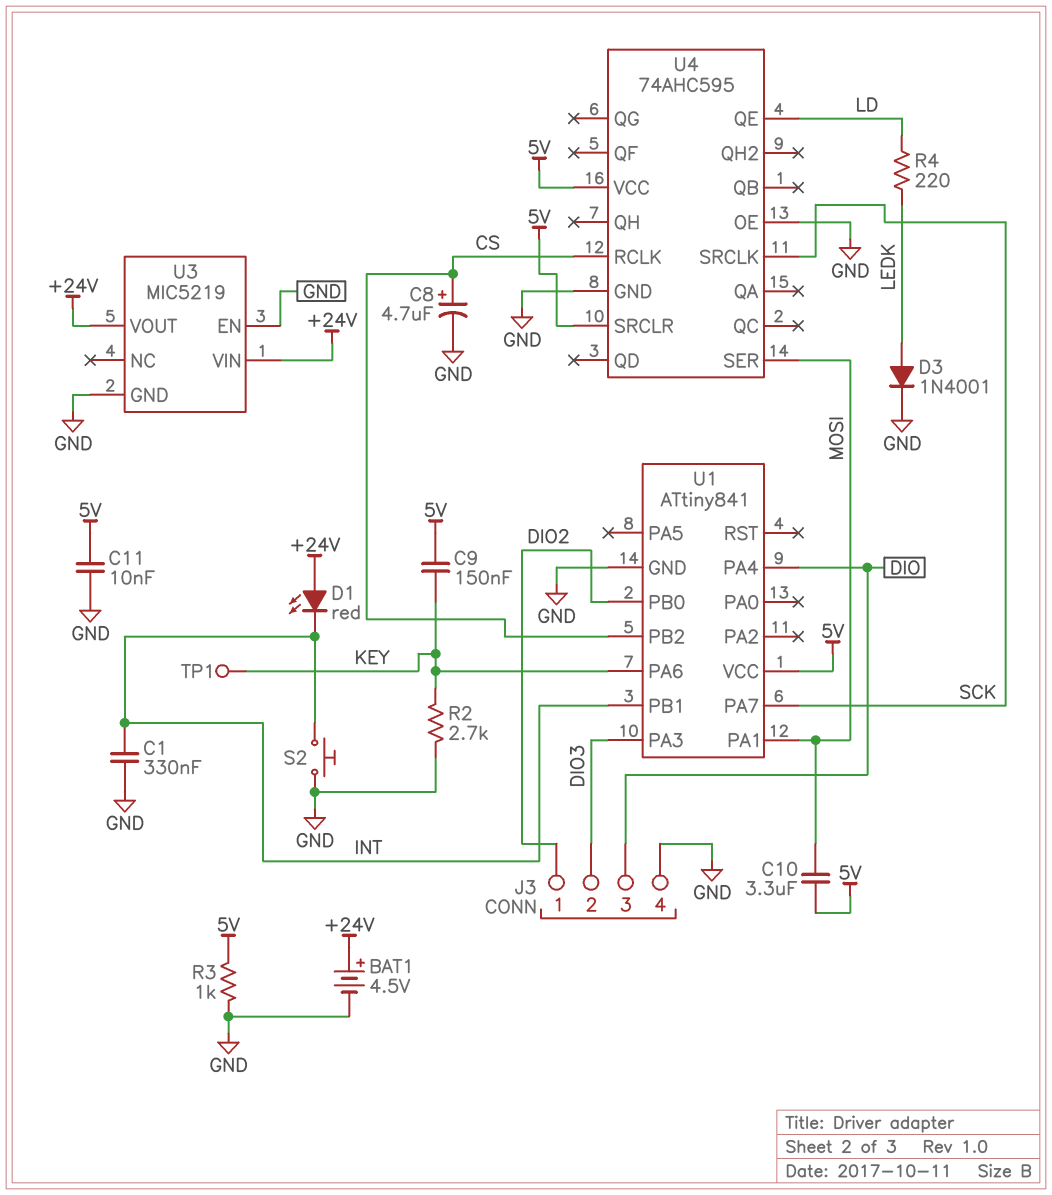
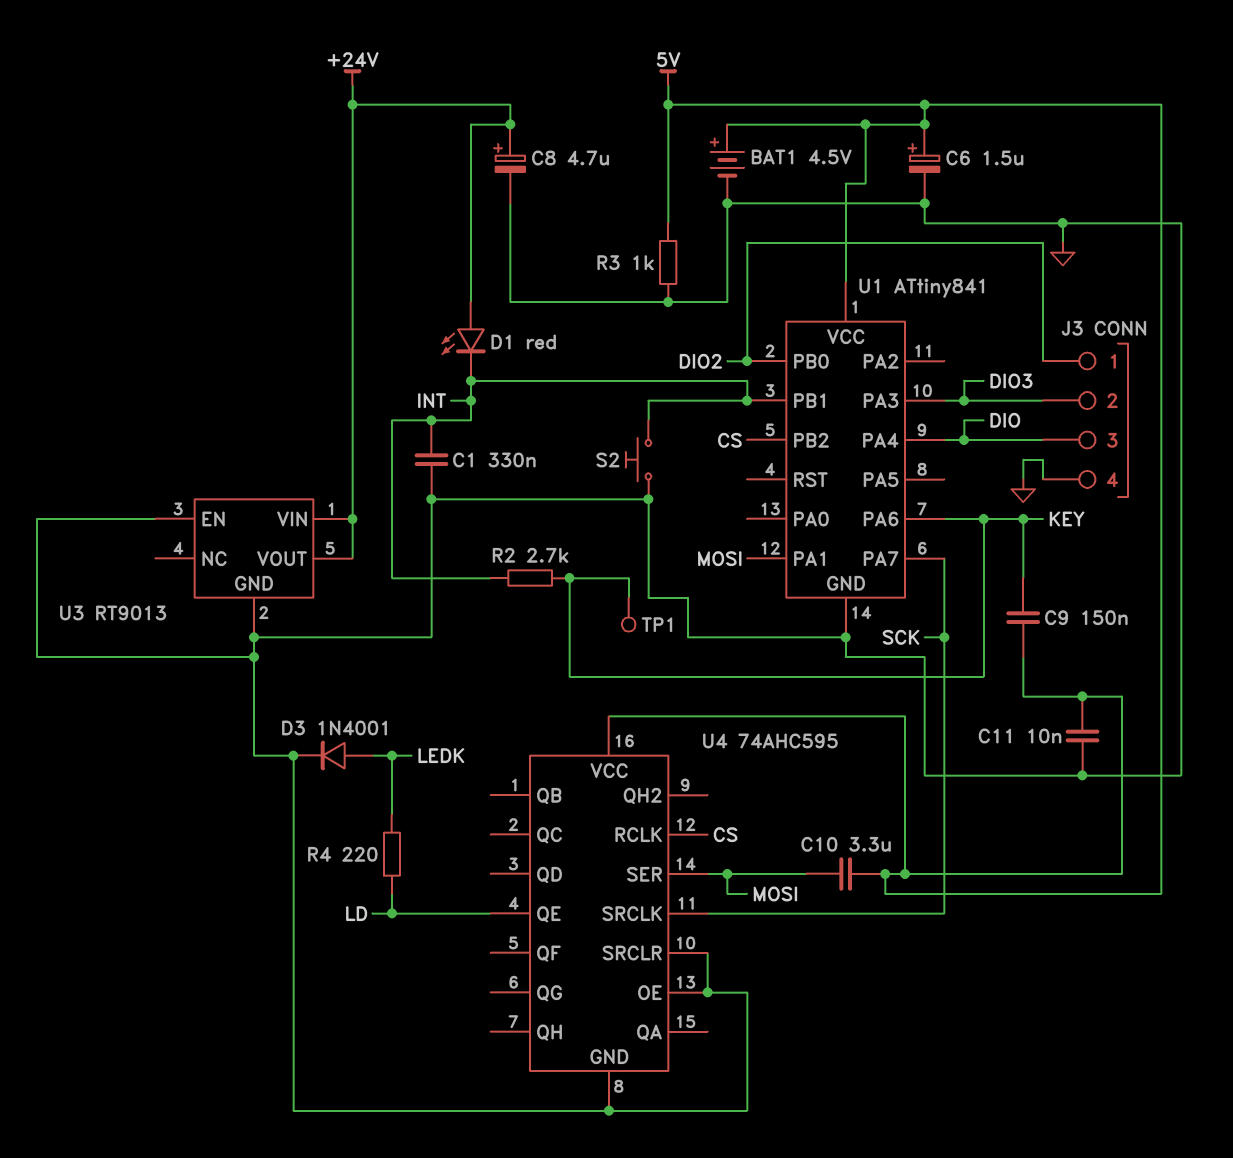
BAT1: 4.5V (plus +24V, minus GND) -> 4.5V (plus 5V, minus GND)
C6: none -> 1.5uF (plus 5V, minus GND)
C8: 4.7uF (plus CS, minus GND) -> 4.7uF (plus +24V, minus GND)
R2: 2.7k (GND, KEY) -> 2.7k (INT, KEY)
U3: MIC5219 -> RT9013
U4 pin SRCLR: 5V -> GND

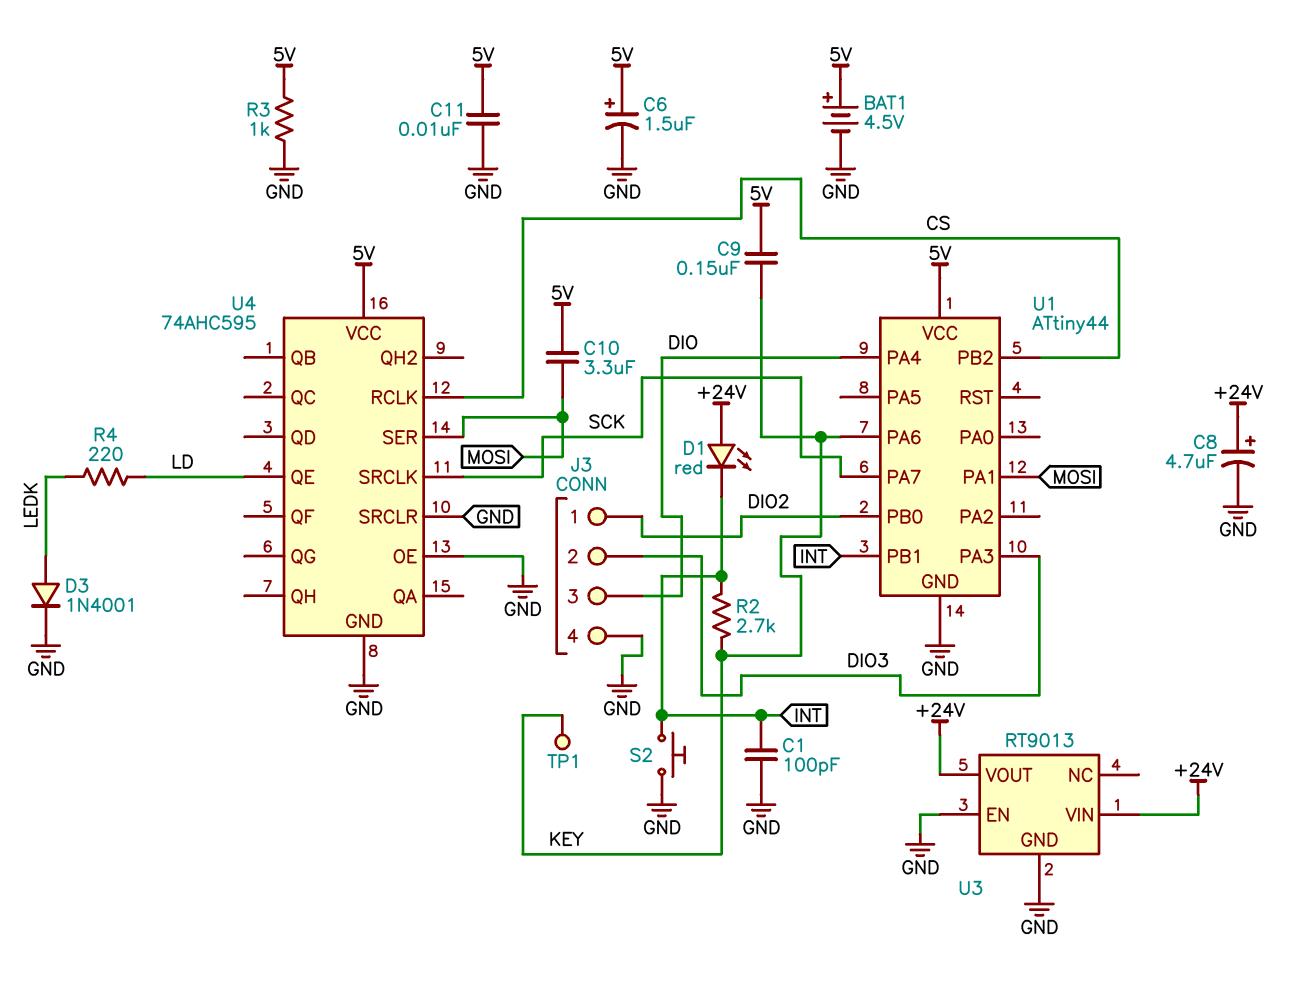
C1: 330nF (GND, INT) -> 100pF (GND, INT)
U1: ATtiny841 -> ATtiny44

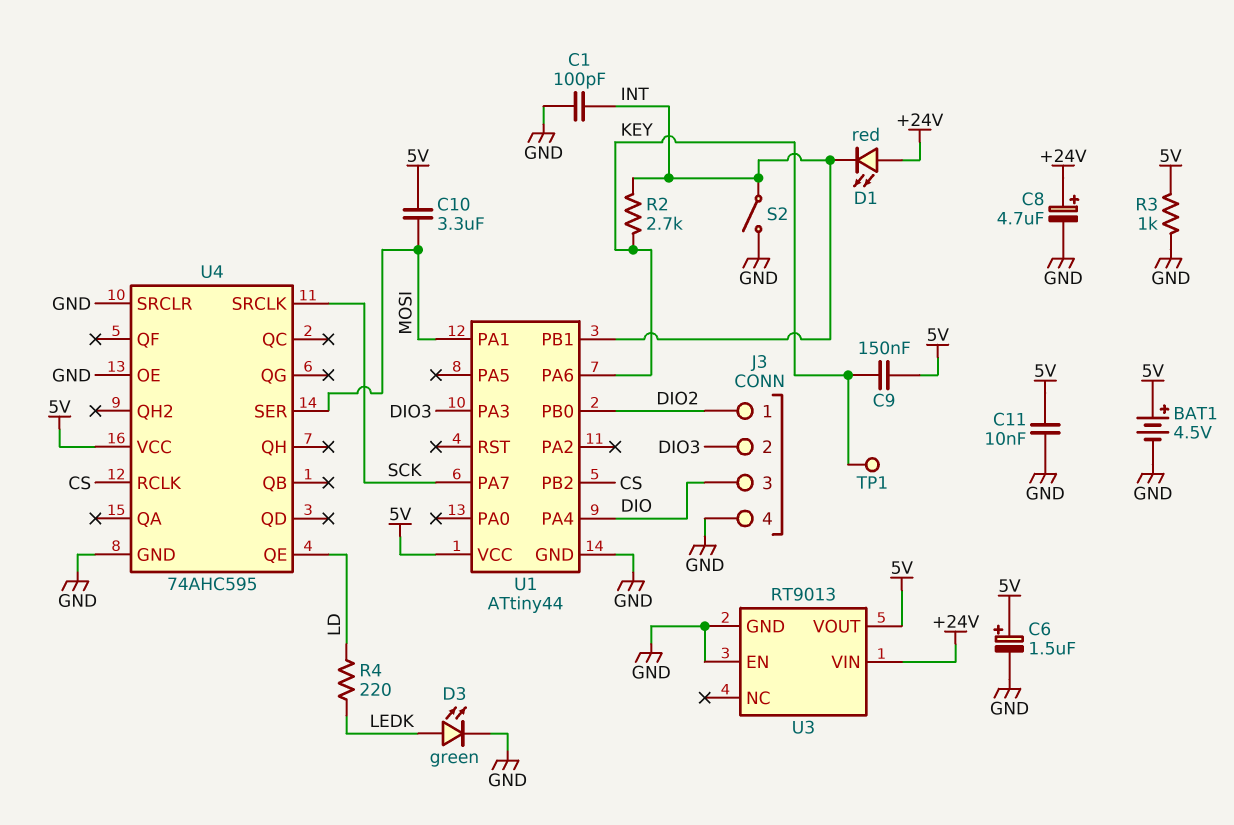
D3: diode 1N4001 (A LEDK, K GND) -> LED green (A LEDK, K GND)
S2: button (GND, INT) -> switch (GND, INT)
U3 pin VOUT: +24V -> 5V

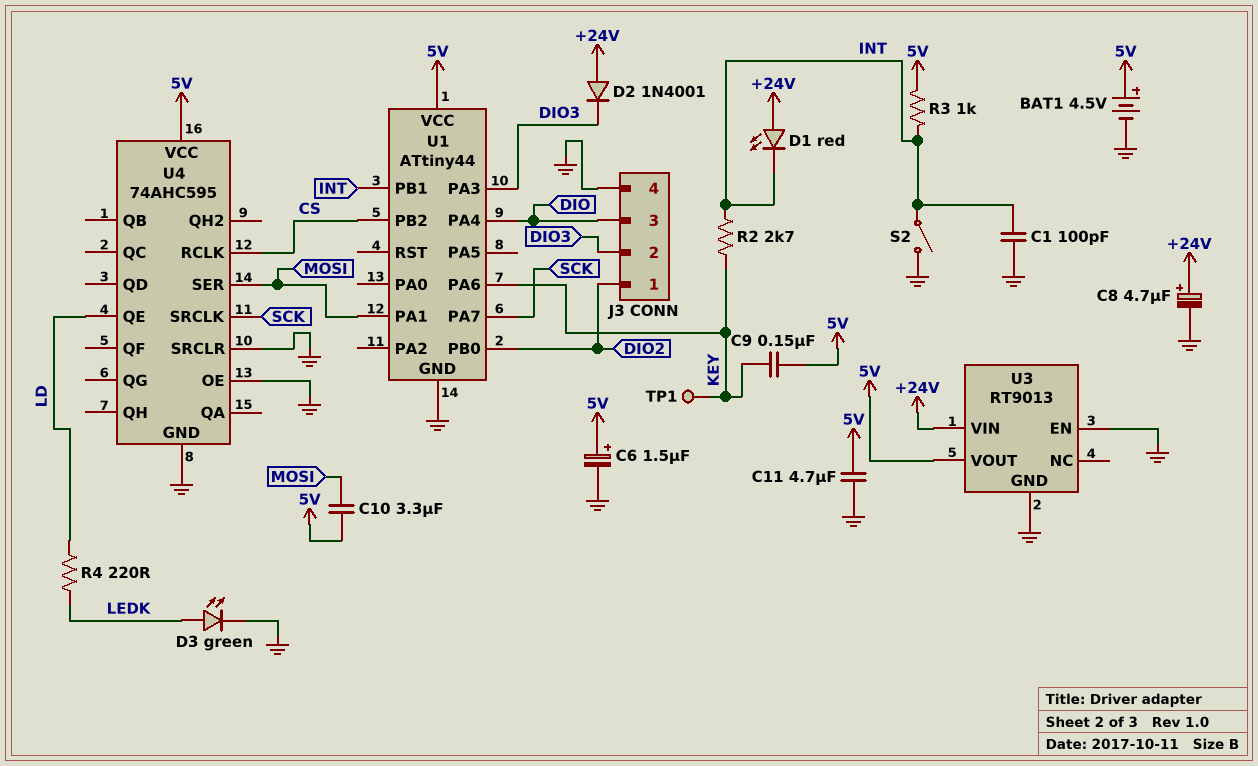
C11: 10nF (5V, GND) -> 4.7uF (5V, GND)
D2: none -> diode 1N4001 (A +24V, K DIO3)
R3: 1k (5V, GND) -> 1k (5V, INT)

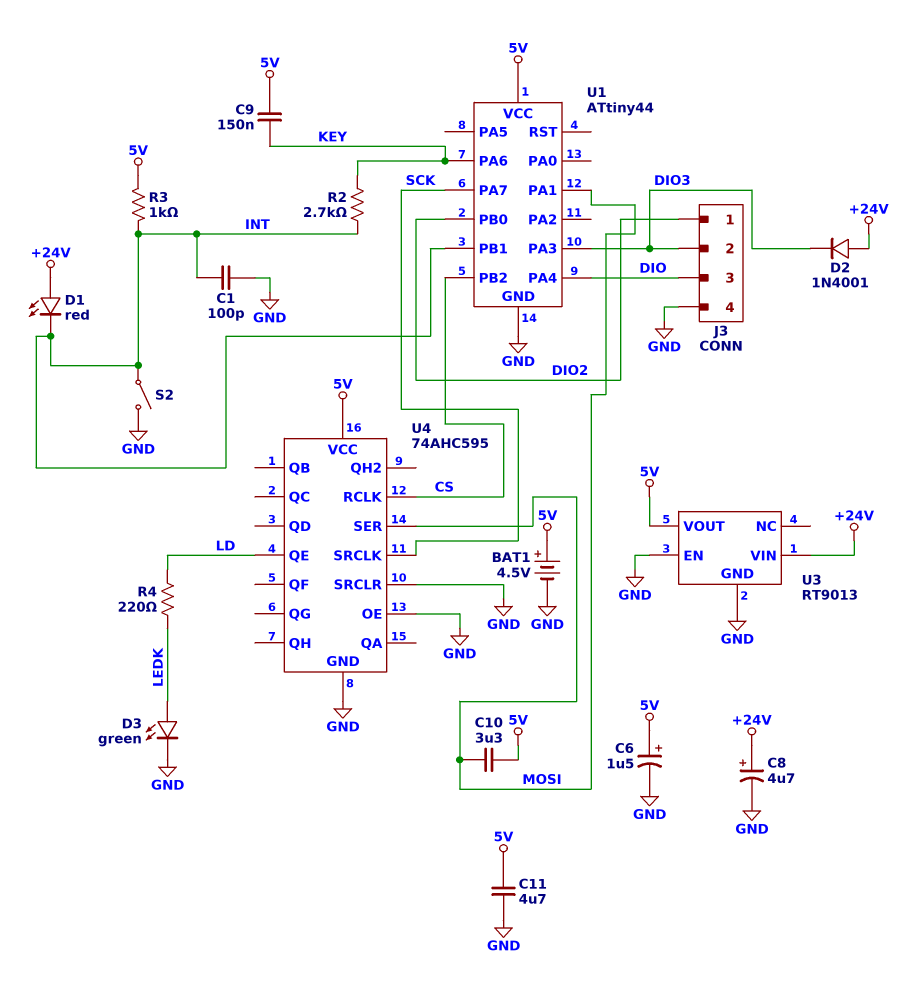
TP1: test point (KEY) -> none

